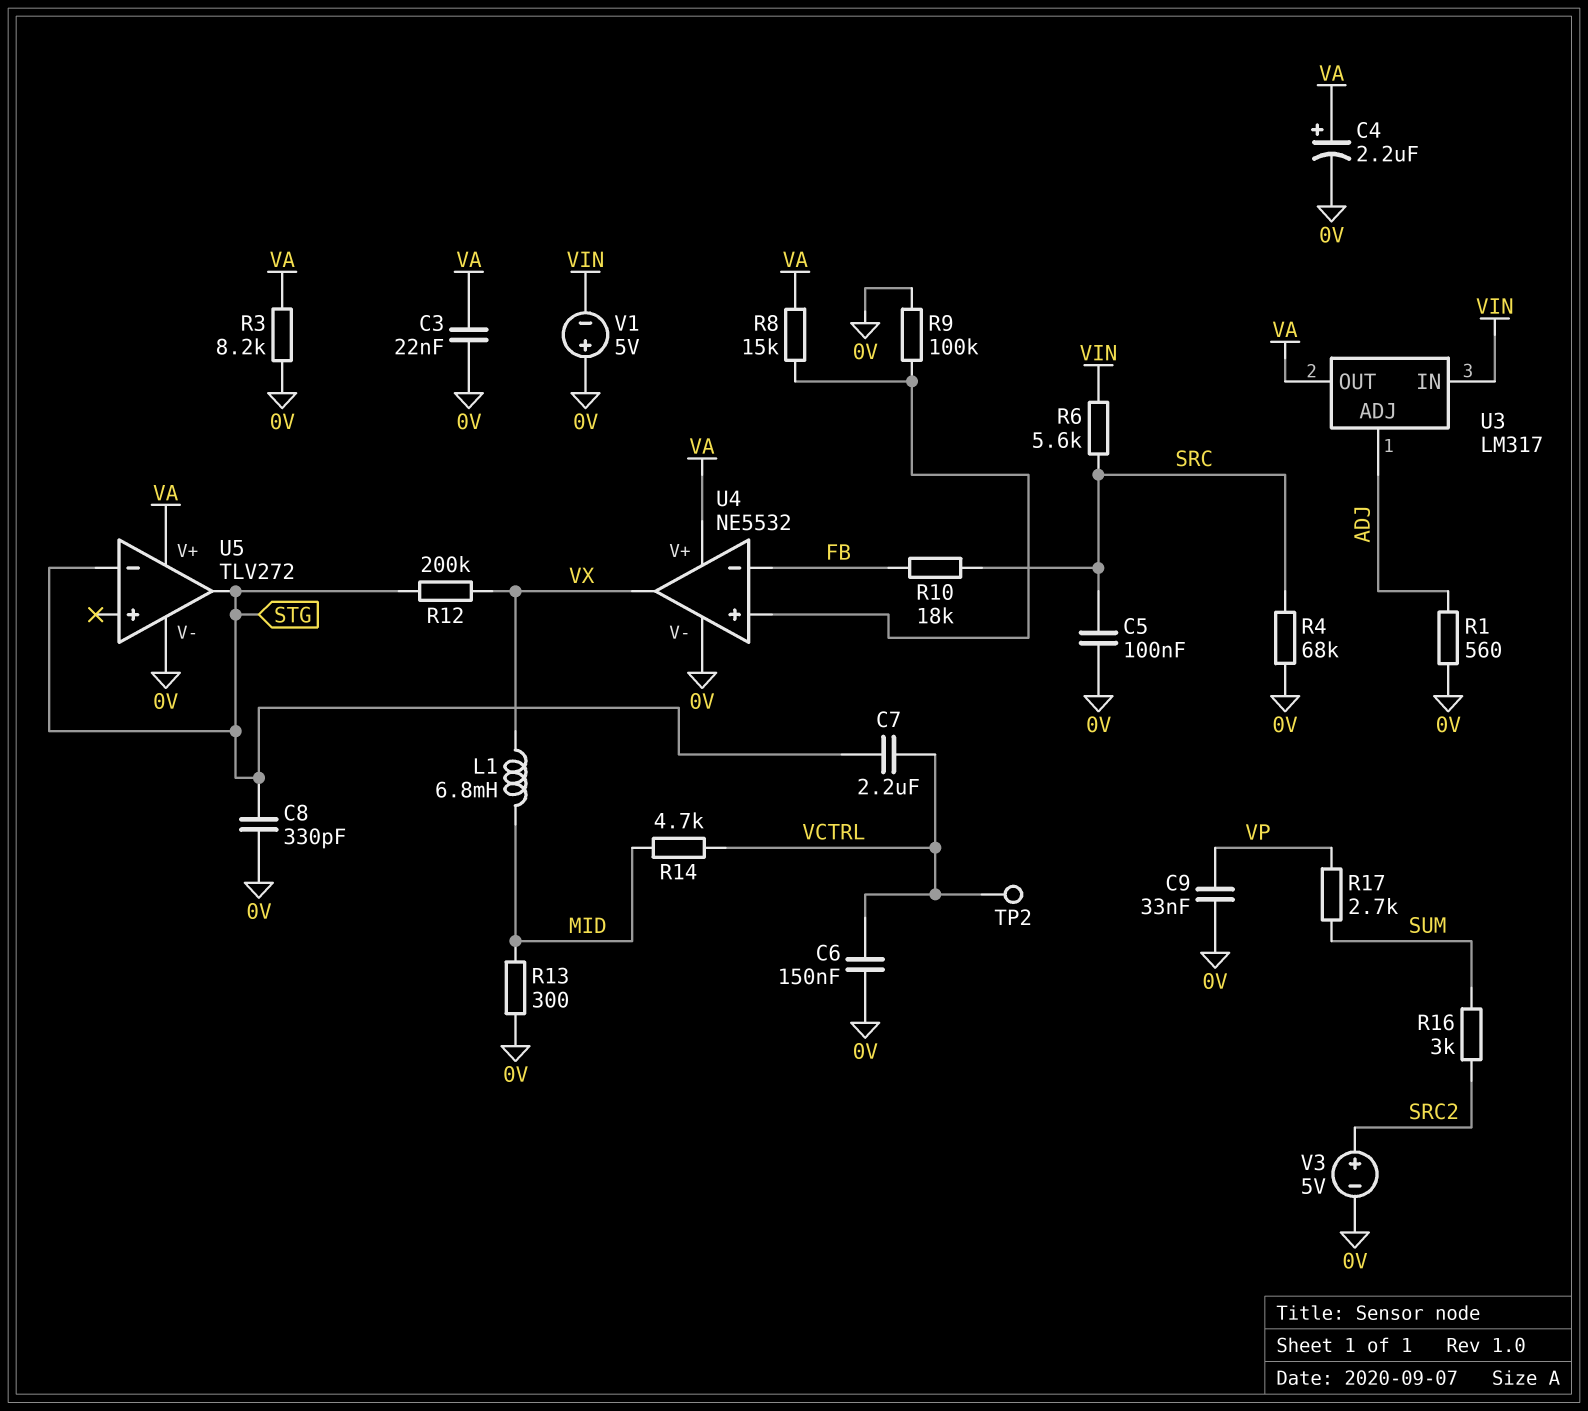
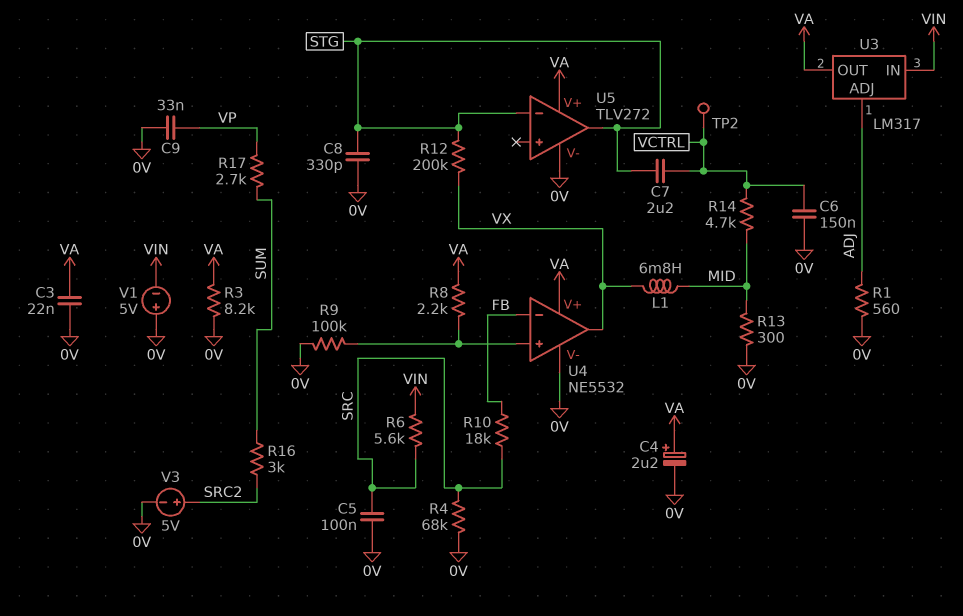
R8: 15k (U4/in+, VA) -> 2.2k (U4/in+, VA)

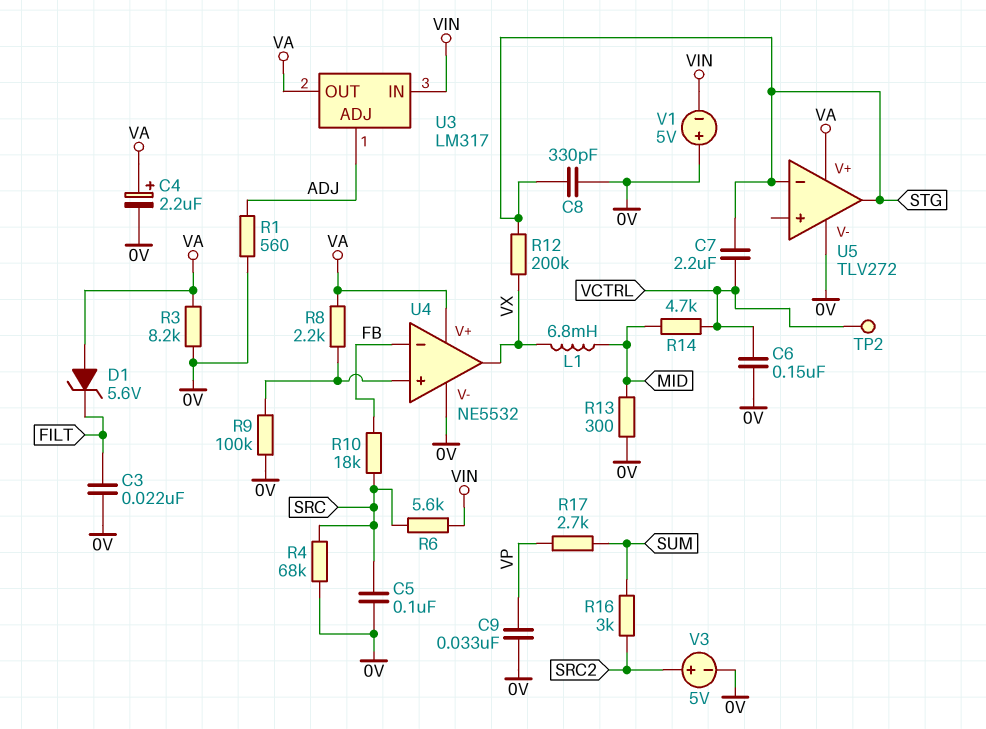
C3: 22nF (0V, VA) -> 22nF (0V, FILT)
D1: none -> zener 5.6V (A VA, K FILT)

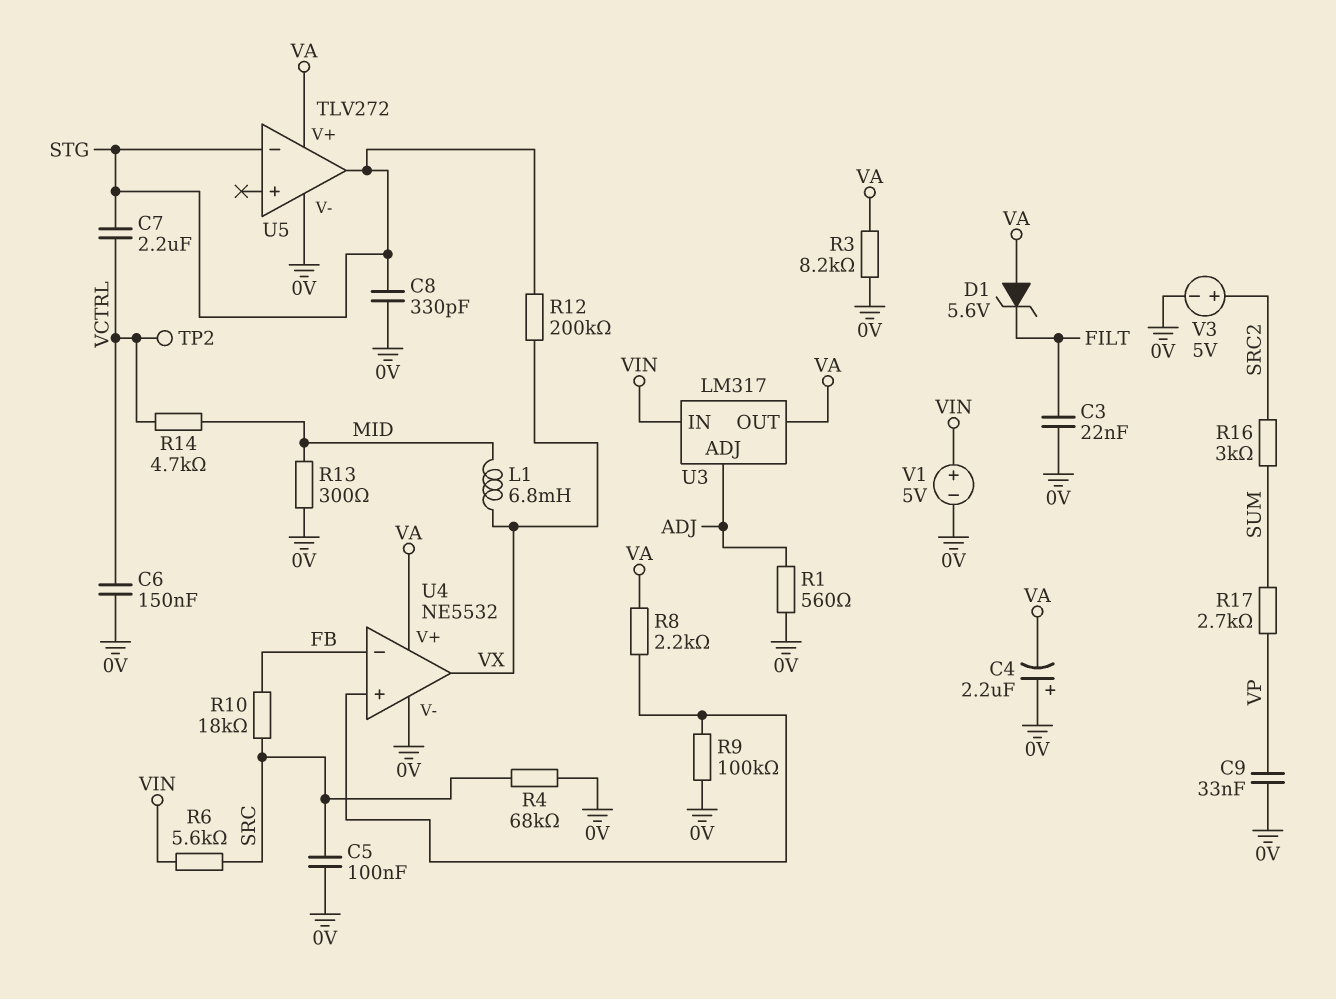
C4: 2.2uF (plus VA, minus 0V) -> 2.2uF (plus 0V, minus VA)
V1: 5V (plus 0V, minus VIN) -> 5V (plus VIN, minus 0V)

